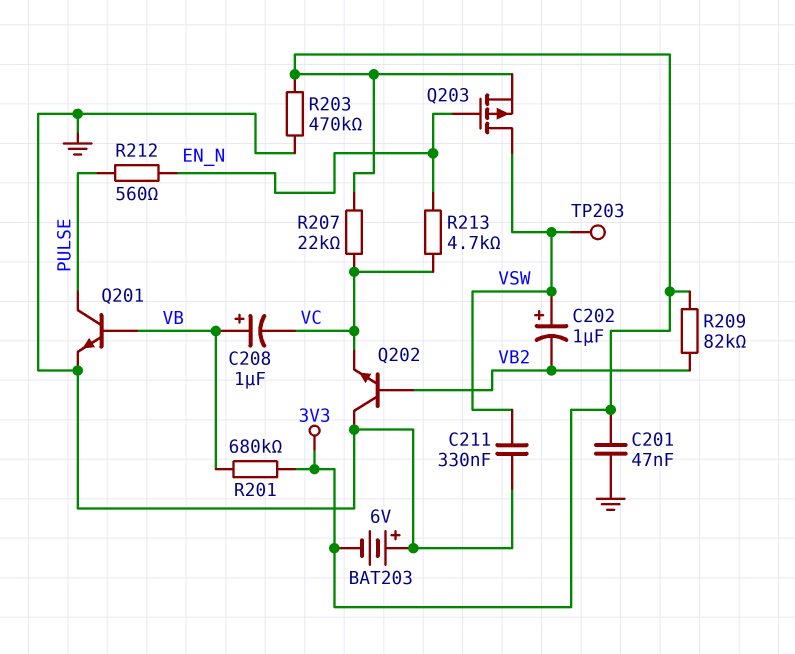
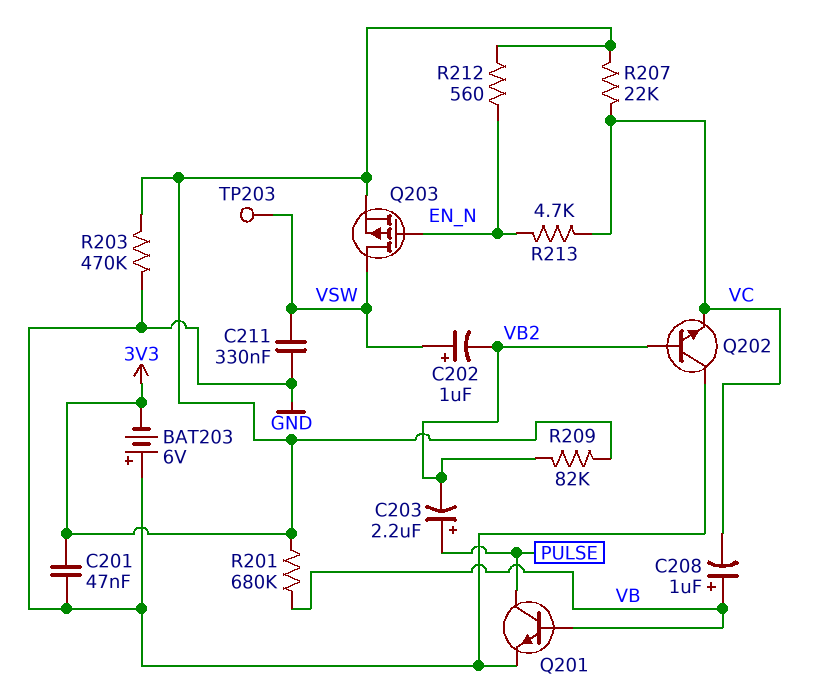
C203: none -> 2.2uF (plus PULSE, minus VB2)
R212: 560 (EN_N, PULSE) -> 560 (3V3, EN_N)

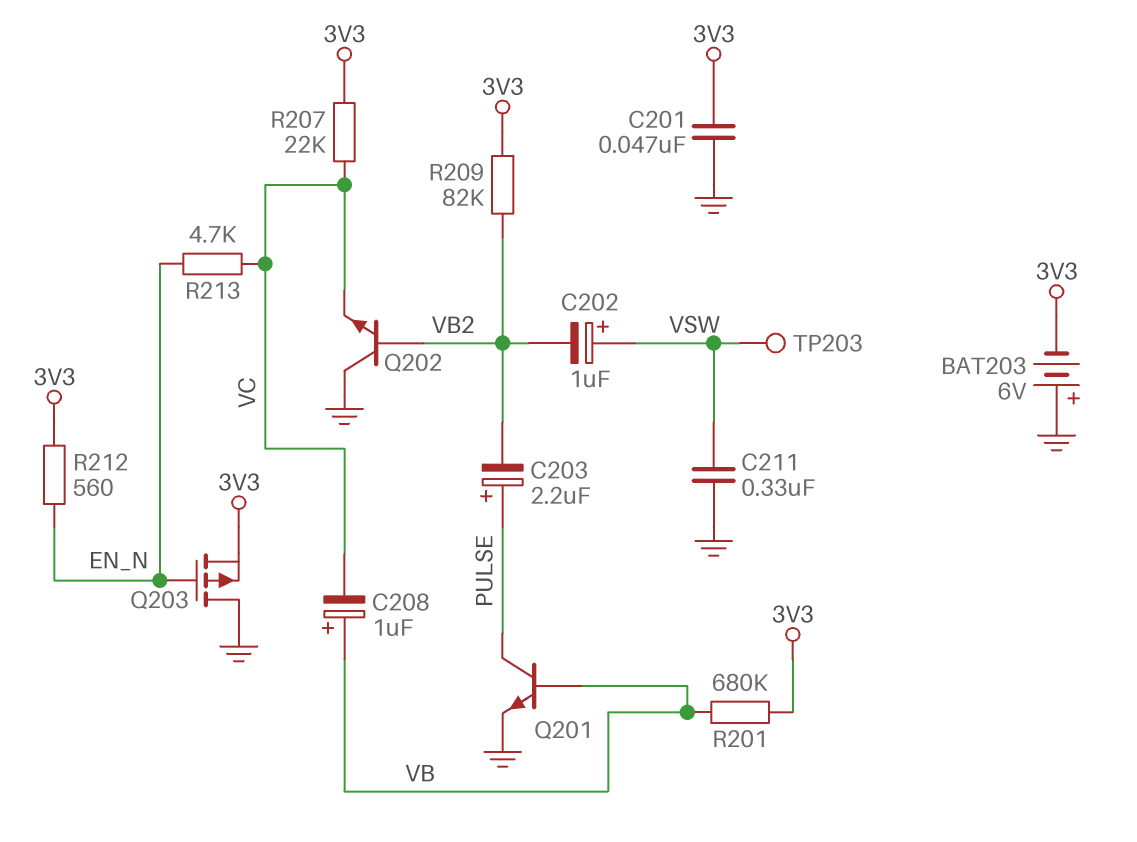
Q203: PMOS (G EN_N, D VSW, S 3V3) -> PMOS (G EN_N, D GND, S 3V3)
R203: 470k (3V3, GND) -> none

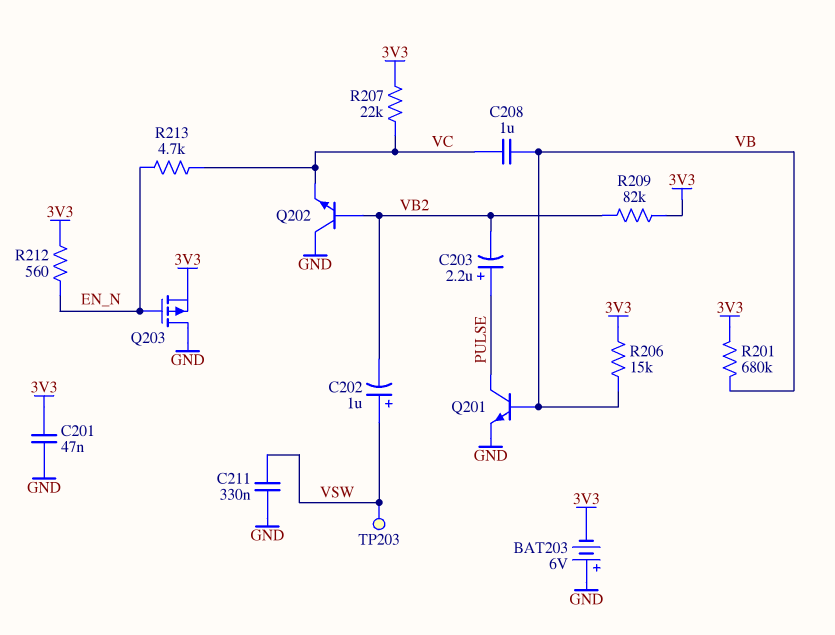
C208: 1uF (plus VB, minus VC) -> 1uF (VB, VC)
R206: none -> 15k (3V3, VB)

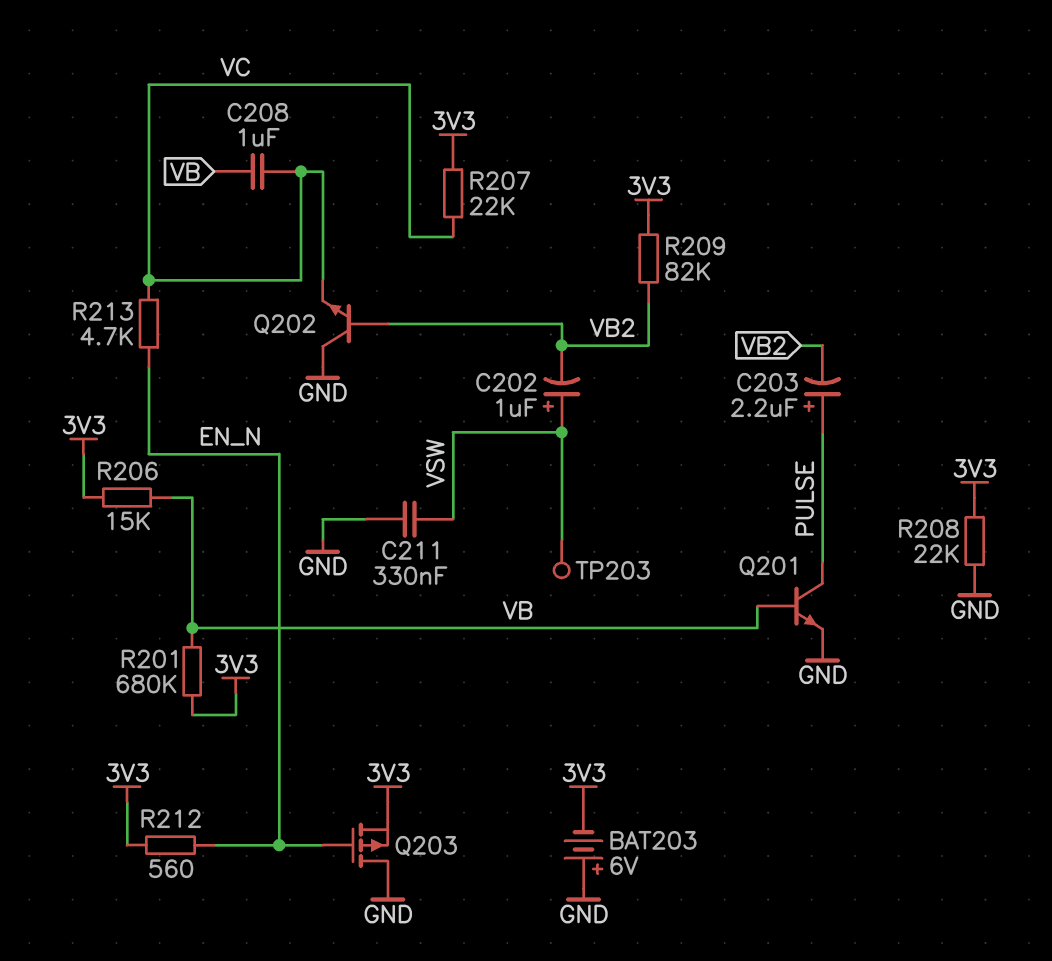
C201: 47nF (3V3, GND) -> none
R208: none -> 22k (3V3, GND)

